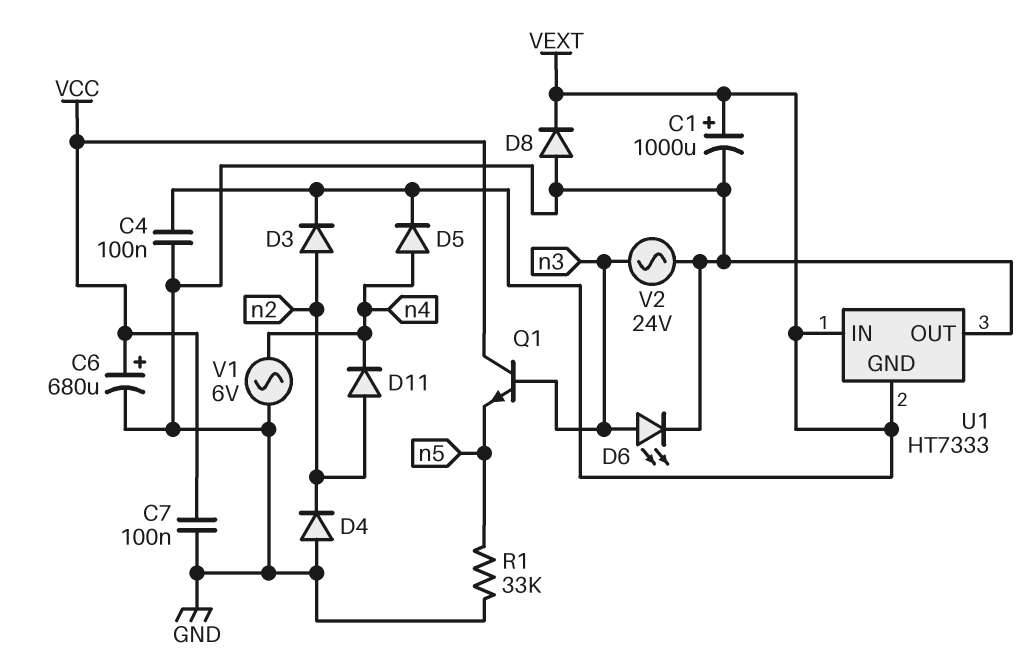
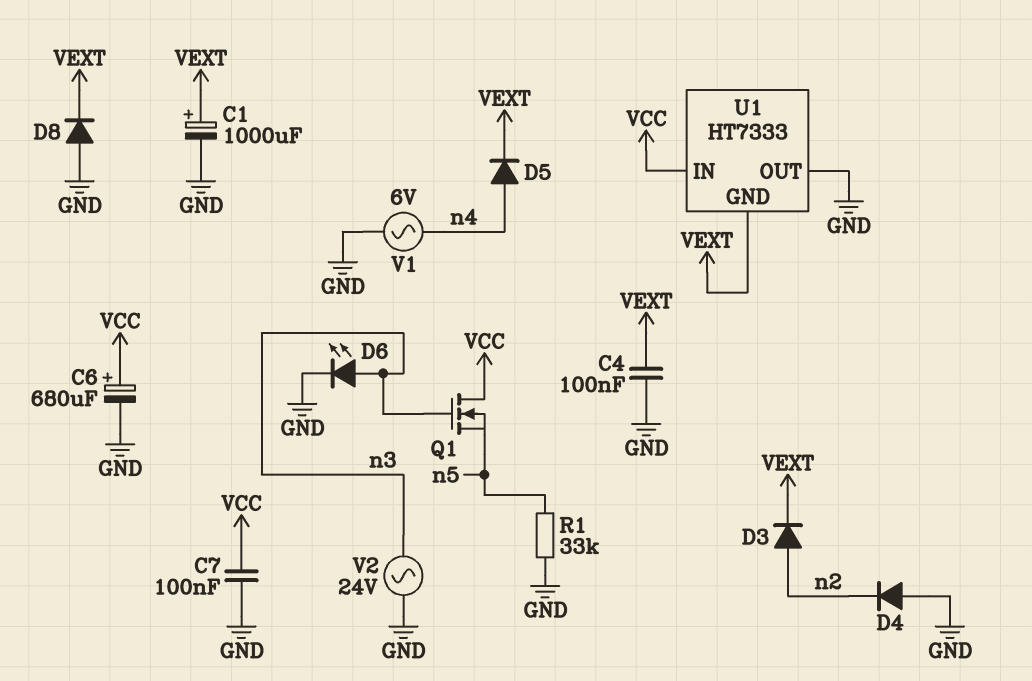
D11: diode (A n2, K n4) -> none
Q1: NPN (B n3, C VCC, E n5) -> NMOS (G n3, D VCC, S n5)
U1 pin IN: VEXT -> VCC

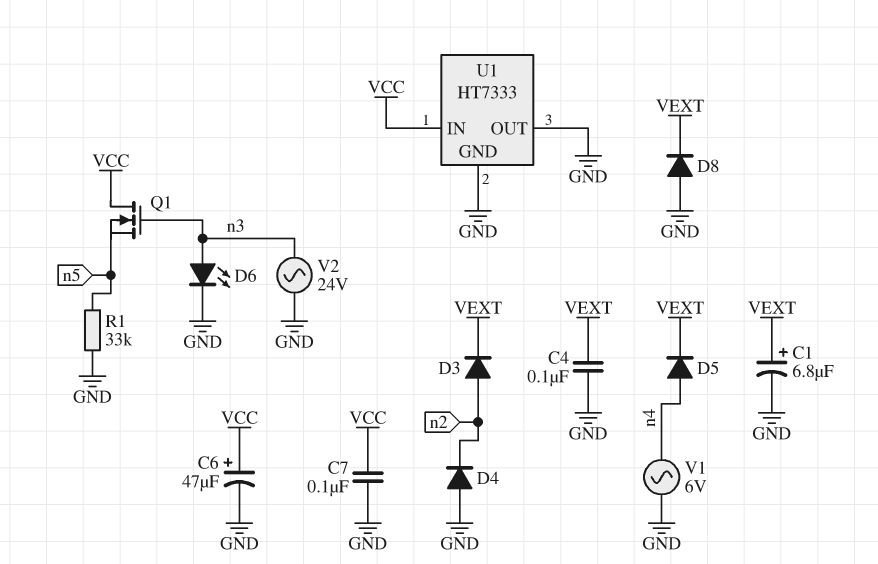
C1: 1000uF (plus VEXT, minus GND) -> 6.8uF (plus VEXT, minus GND)
C6: 680uF (plus VCC, minus GND) -> 47uF (plus VCC, minus GND)
U1 pin GND: VEXT -> GND

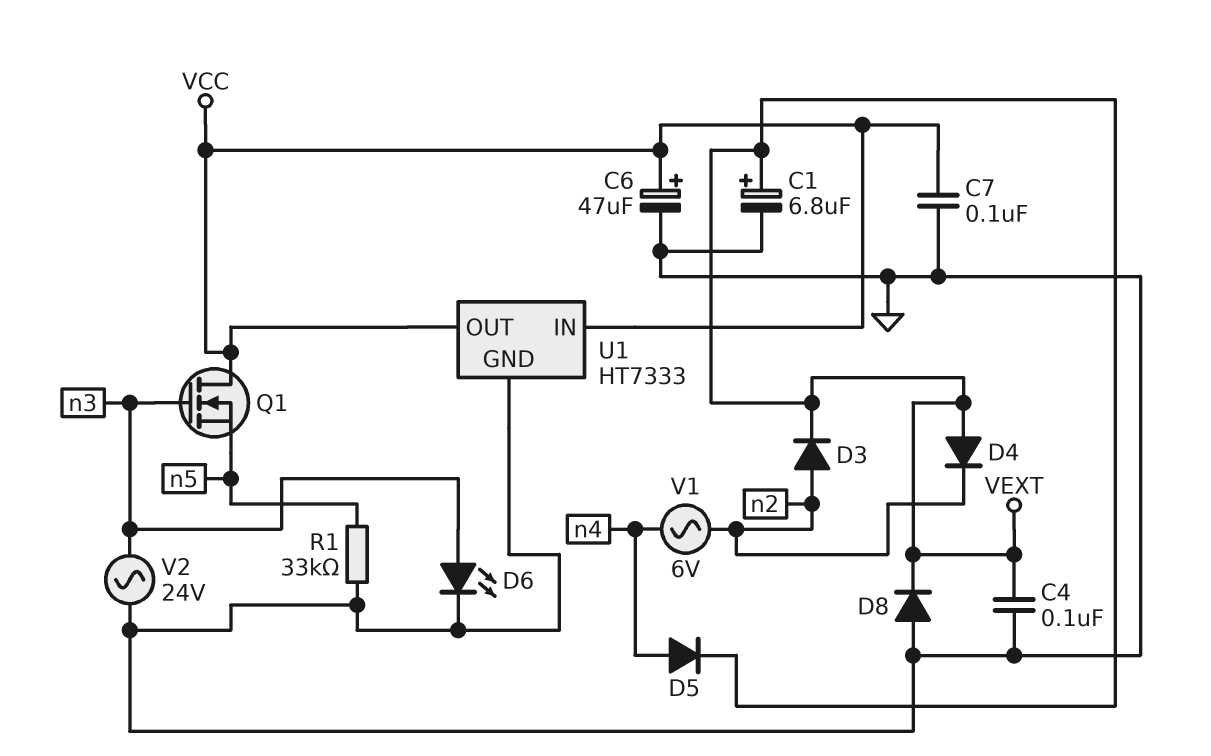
D4: diode (A GND, K n2) -> diode (A VEXT, K n2)
U1 pin OUT: GND -> VCC
V1: AC 6V (GND, n4) -> AC 6V (n2, n4)

